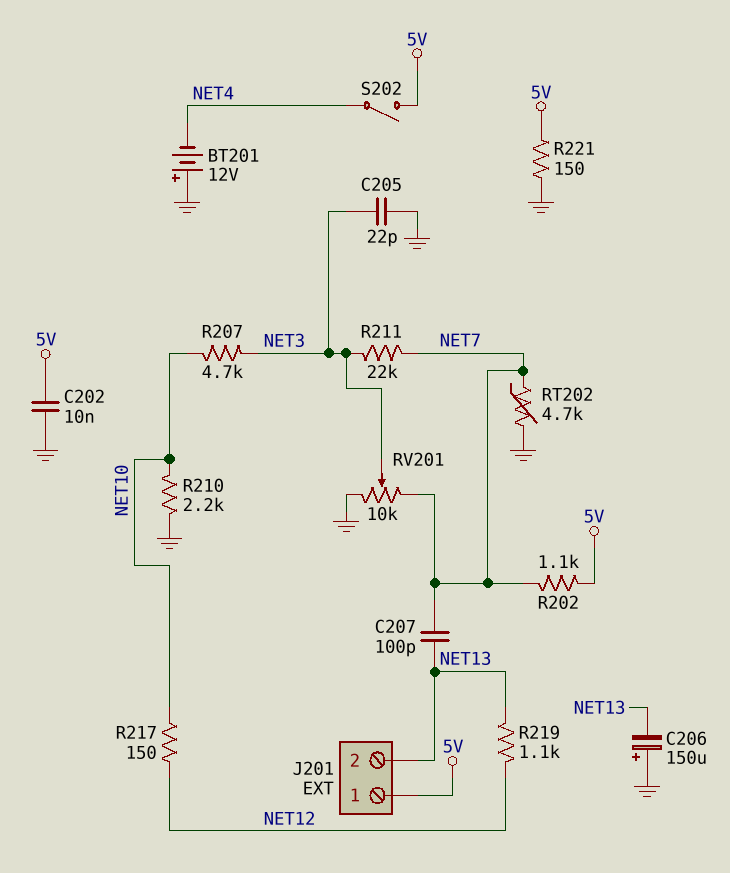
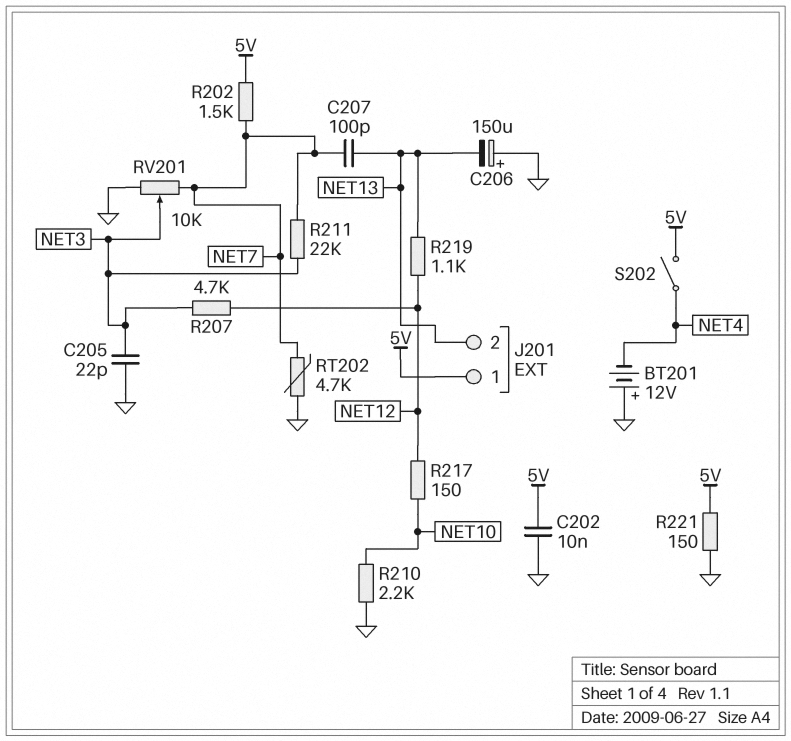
R202: 1.1k (5V, NET7) -> 1.5k (5V, NET7)
R207: 4.7k (NET3, NET10) -> 4.7k (NET3, NET12)

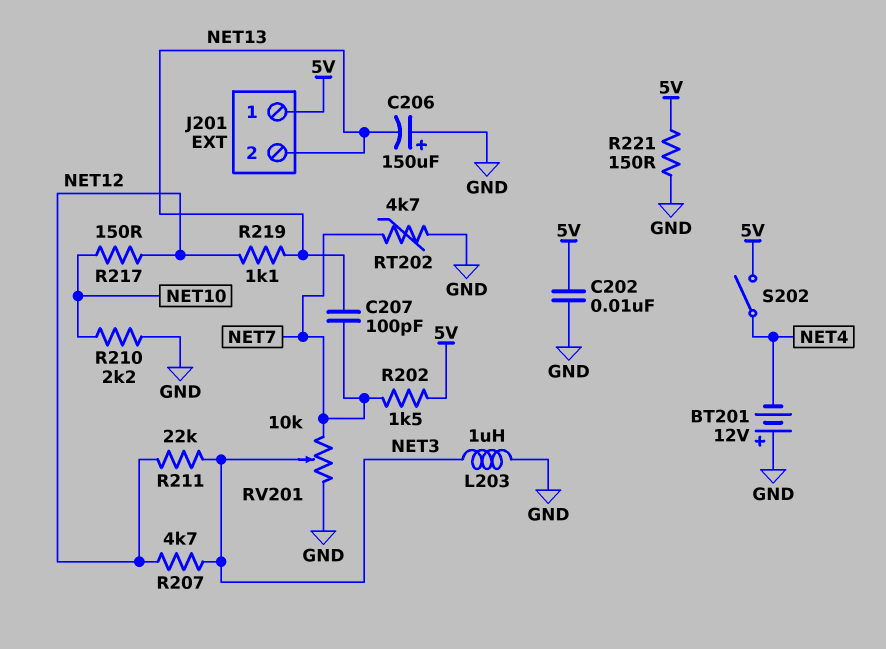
C205: 22pF (GND, NET3) -> none
L203: none -> 1uH (GND, NET3)
R211: 22k (NET3, NET7) -> 22k (NET3, NET12)

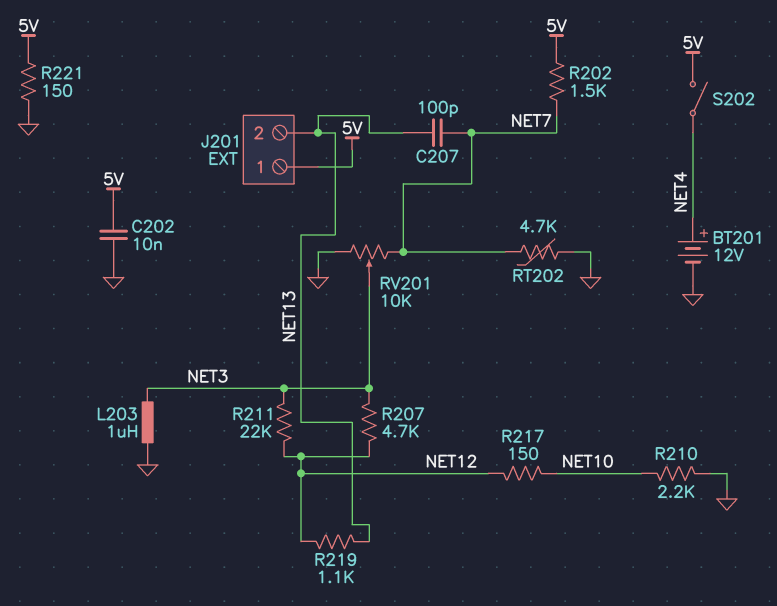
BT201: 12V (plus GND, minus NET4) -> 12V (plus NET4, minus GND)
C206: 150uF (plus GND, minus NET13) -> none

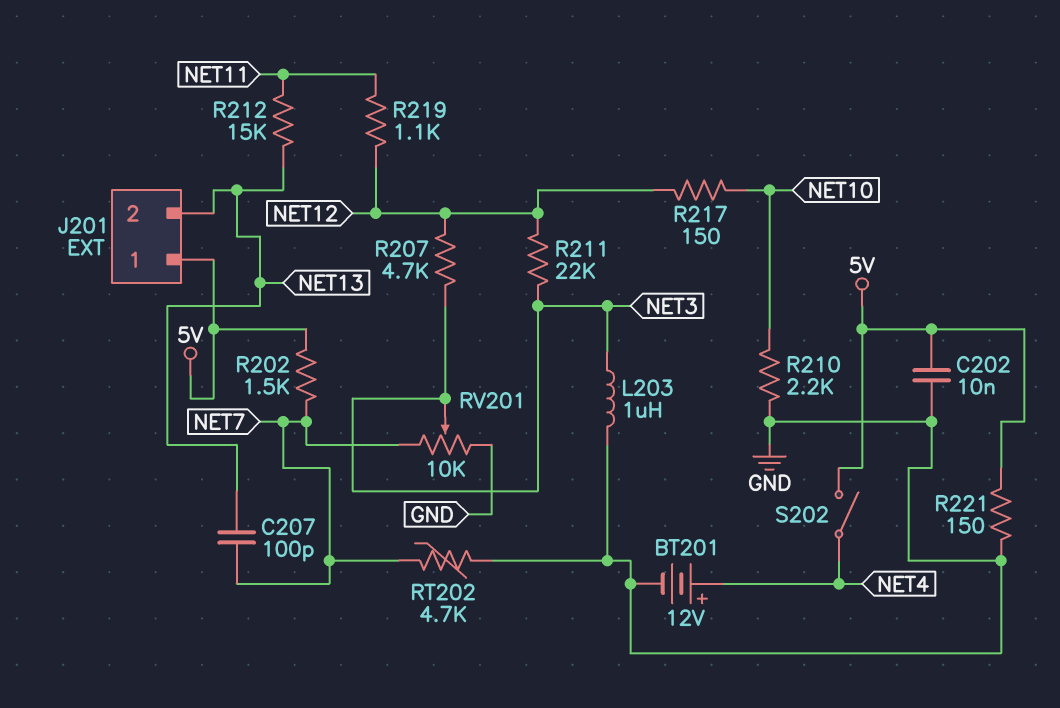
R212: none -> 15k (NET11, NET13)
R219: 1.1k (NET12, NET13) -> 1.1k (NET11, NET12)

